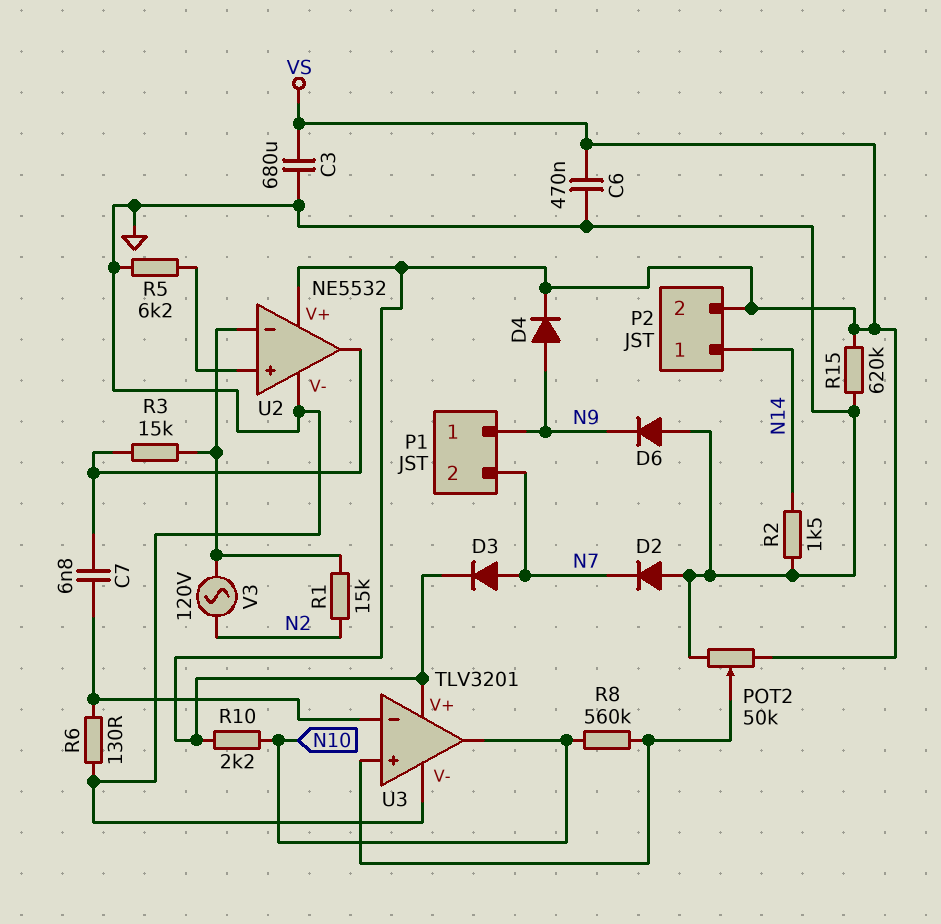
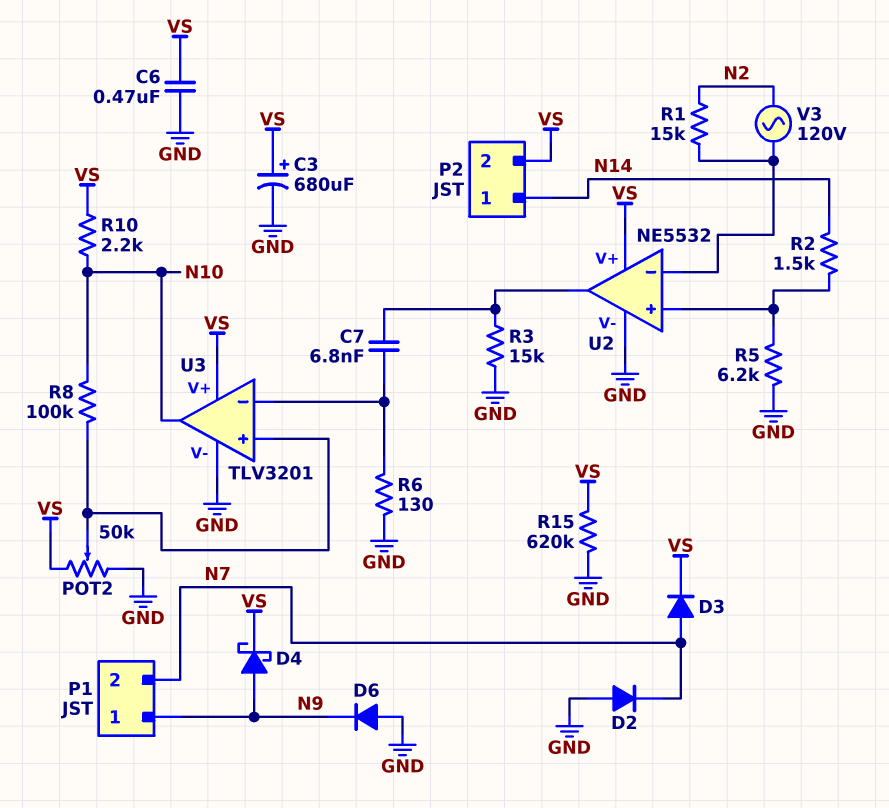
C3: 680uF (GND, VS) -> 680uF (plus VS, minus GND)
D4: diode (A N9, K VS) -> schottky (A N9, K VS)
R2: 1.5k (GND, N14) -> 1.5k (N14, U2/in+)
R3: 15k (U2/in-, U2/out) -> 15k (GND, U2/out)
R8: 560k (N10, U3/in+) -> 100k (N10, U3/in+)

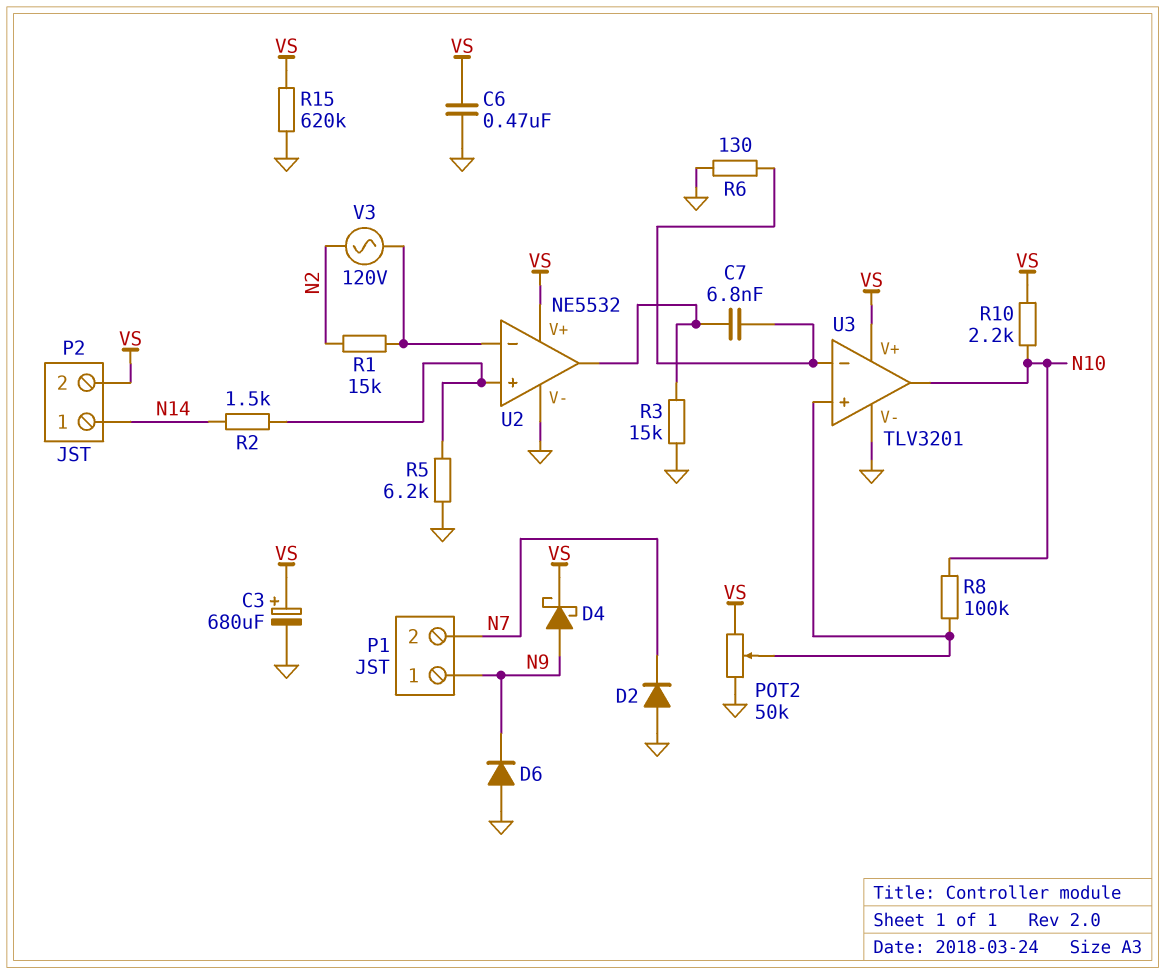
D3: diode (A N7, K VS) -> none

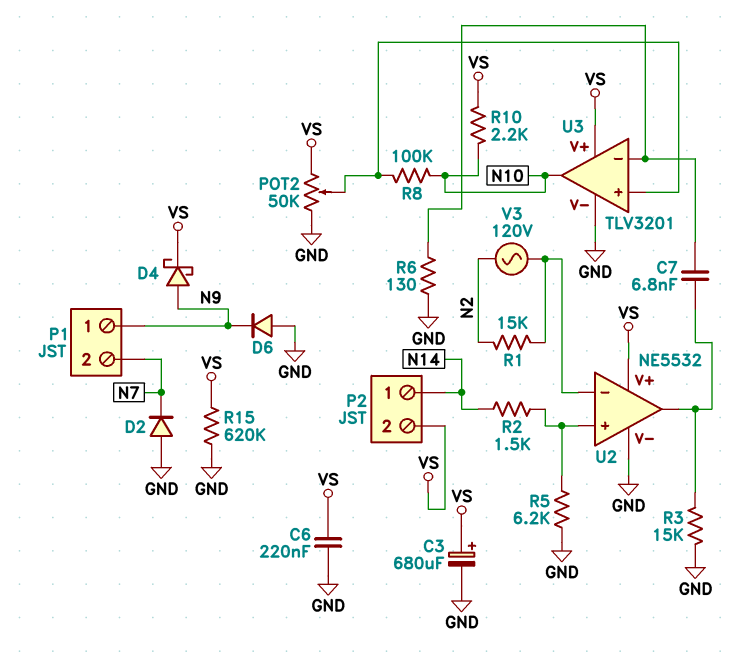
C6: 470nF (GND, VS) -> 220nF (GND, VS)

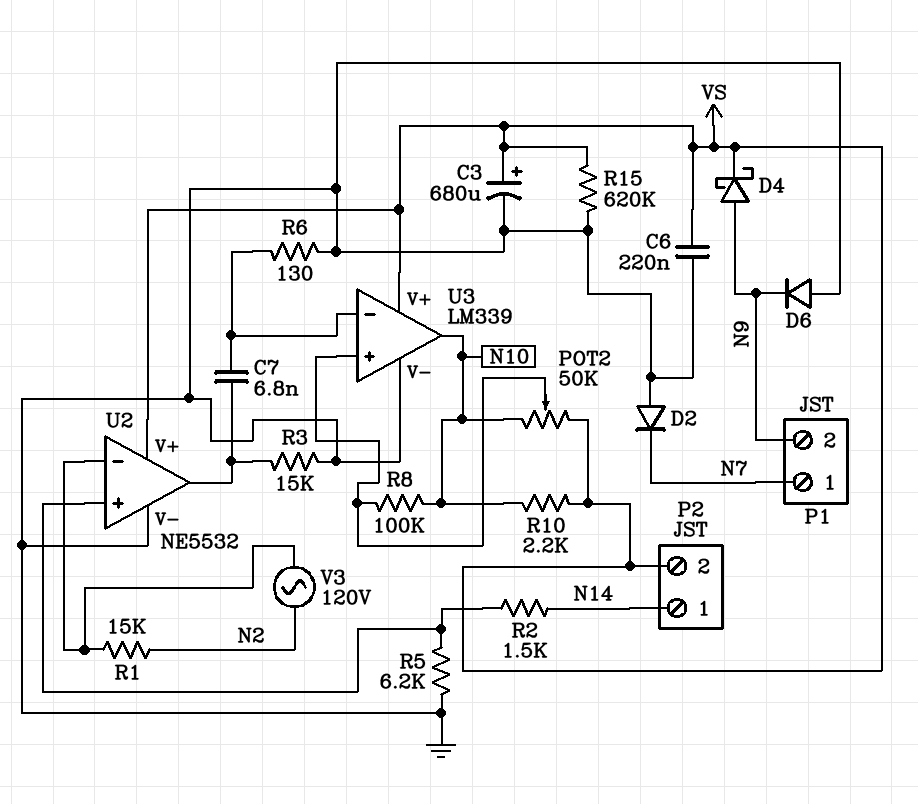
P1 pin 1: N9 -> N7
P1 pin 2: N7 -> N9
POT2: 50k (GND, VS, wiper U3/in+) -> 50k (N10, VS, wiper U3/in+)
U3: TLV3201 -> LM339

